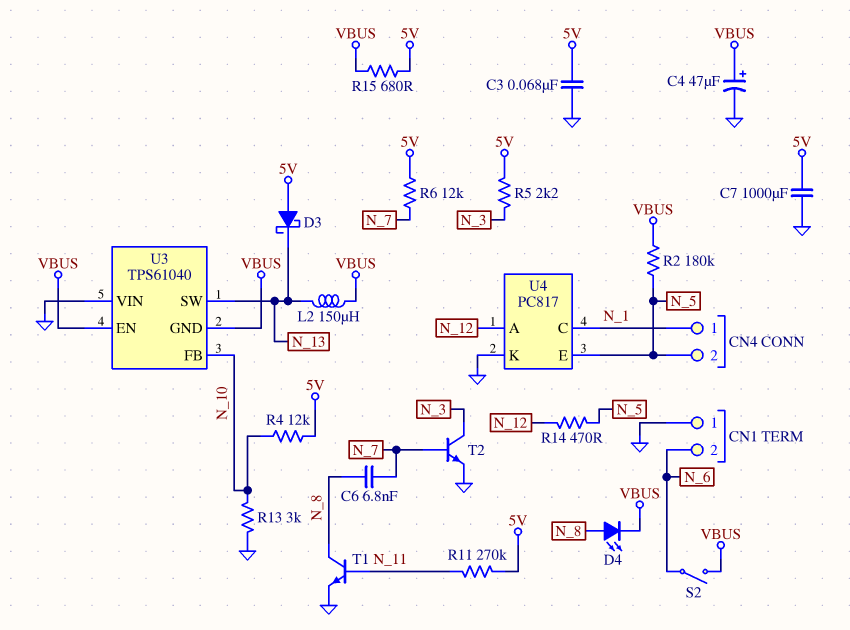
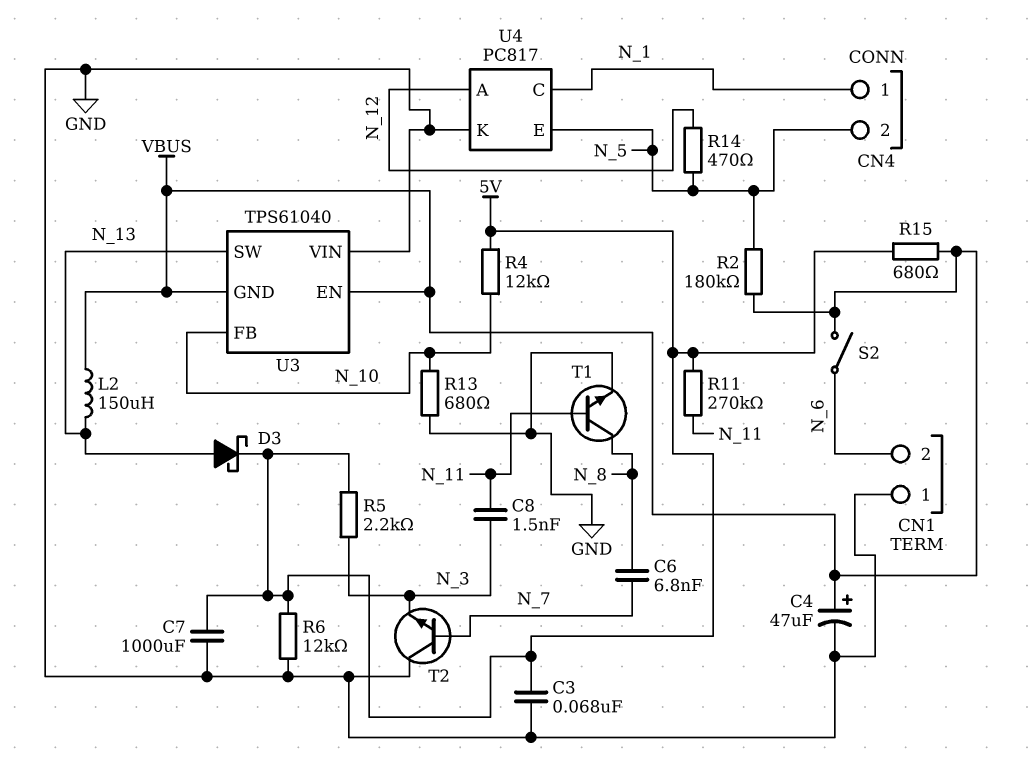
C8: none -> 1.5nF (N_3, N_11)
D3: schottky (A 5V, K N_13) -> schottky (A N_13, K 5V)
D4: LED (A N_8, K VBUS) -> none
R6: 12k (5V, N_7) -> 12k (5V, GND)
R13: 3k (GND, N_10) -> 680 (GND, N_10)
T2: NPN (B N_7, C N_3, E GND) -> NPN (B N_7, C GND, E N_3)

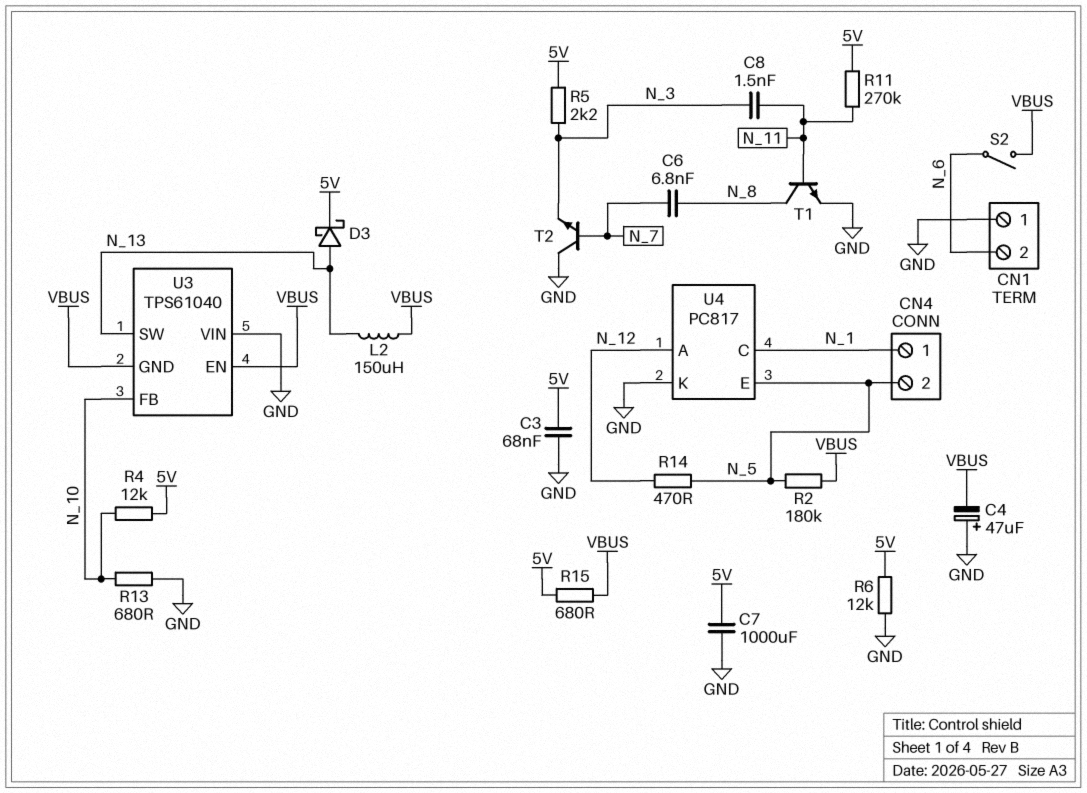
C4: 47uF (plus VBUS, minus GND) -> 47uF (plus GND, minus VBUS)

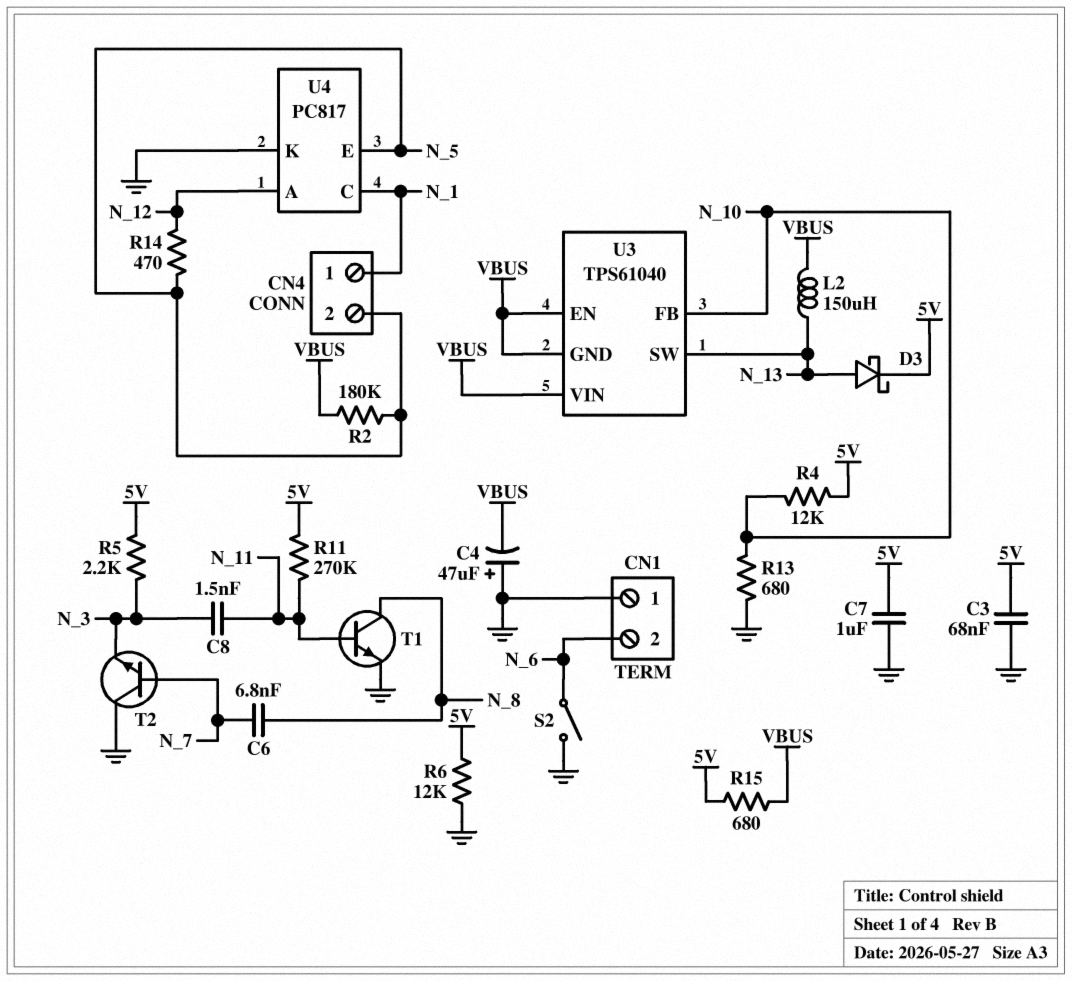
C7: 1000uF (5V, GND) -> 1uF (5V, GND)
S2: switch (N_6, VBUS) -> switch (GND, N_6)
U3 pin VIN: GND -> VBUS

